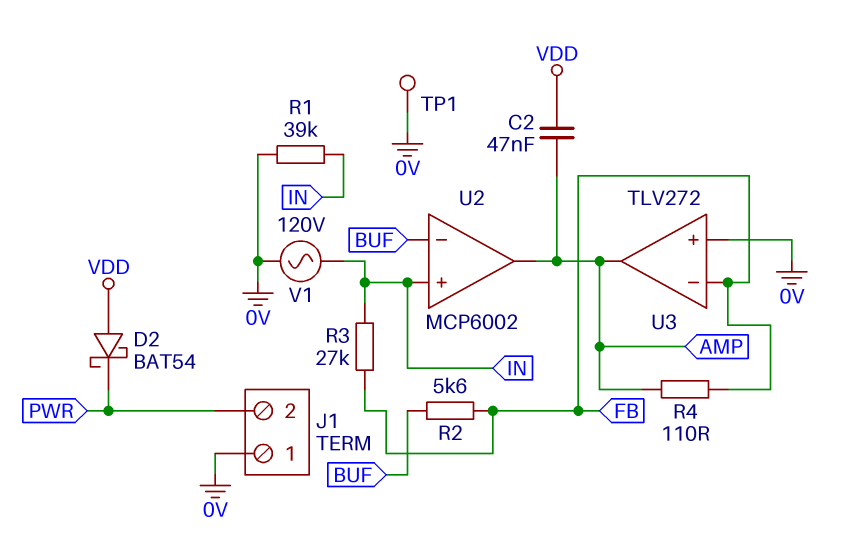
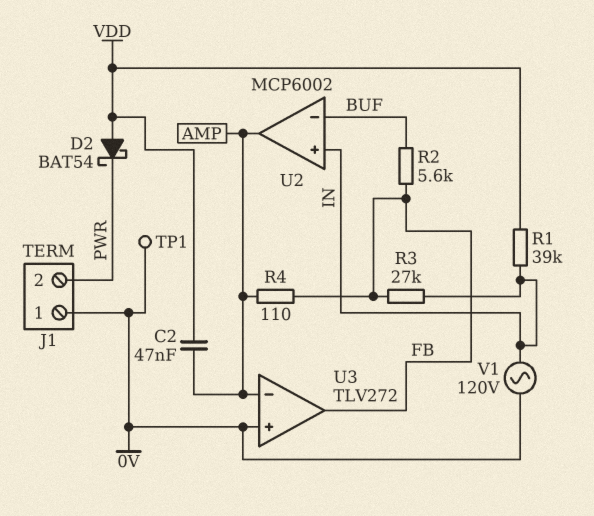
R1: 39k (0V, IN) -> 39k (IN, VDD)
U3 pin in-: FB -> AMP
U3 pin out: AMP -> FB

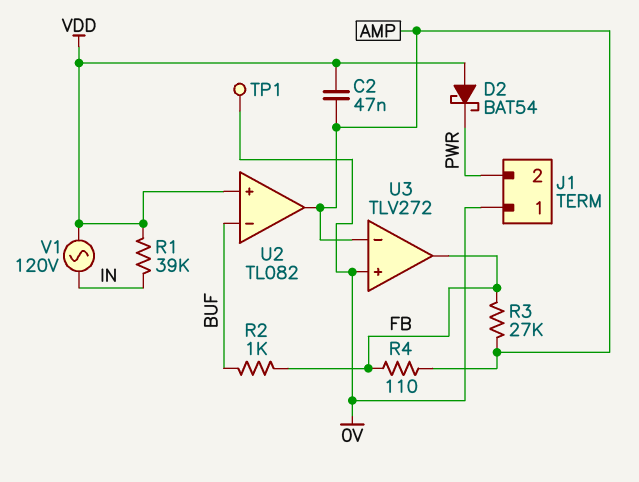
R2: 5.6k (BUF, FB) -> 1k (BUF, FB)
R3: 27k (FB, IN) -> 27k (AMP, FB)
U2: MCP6002 -> TL082
U2 pin in+: IN -> VDD
V1: AC 120V (0V, IN) -> AC 120V (IN, VDD)

